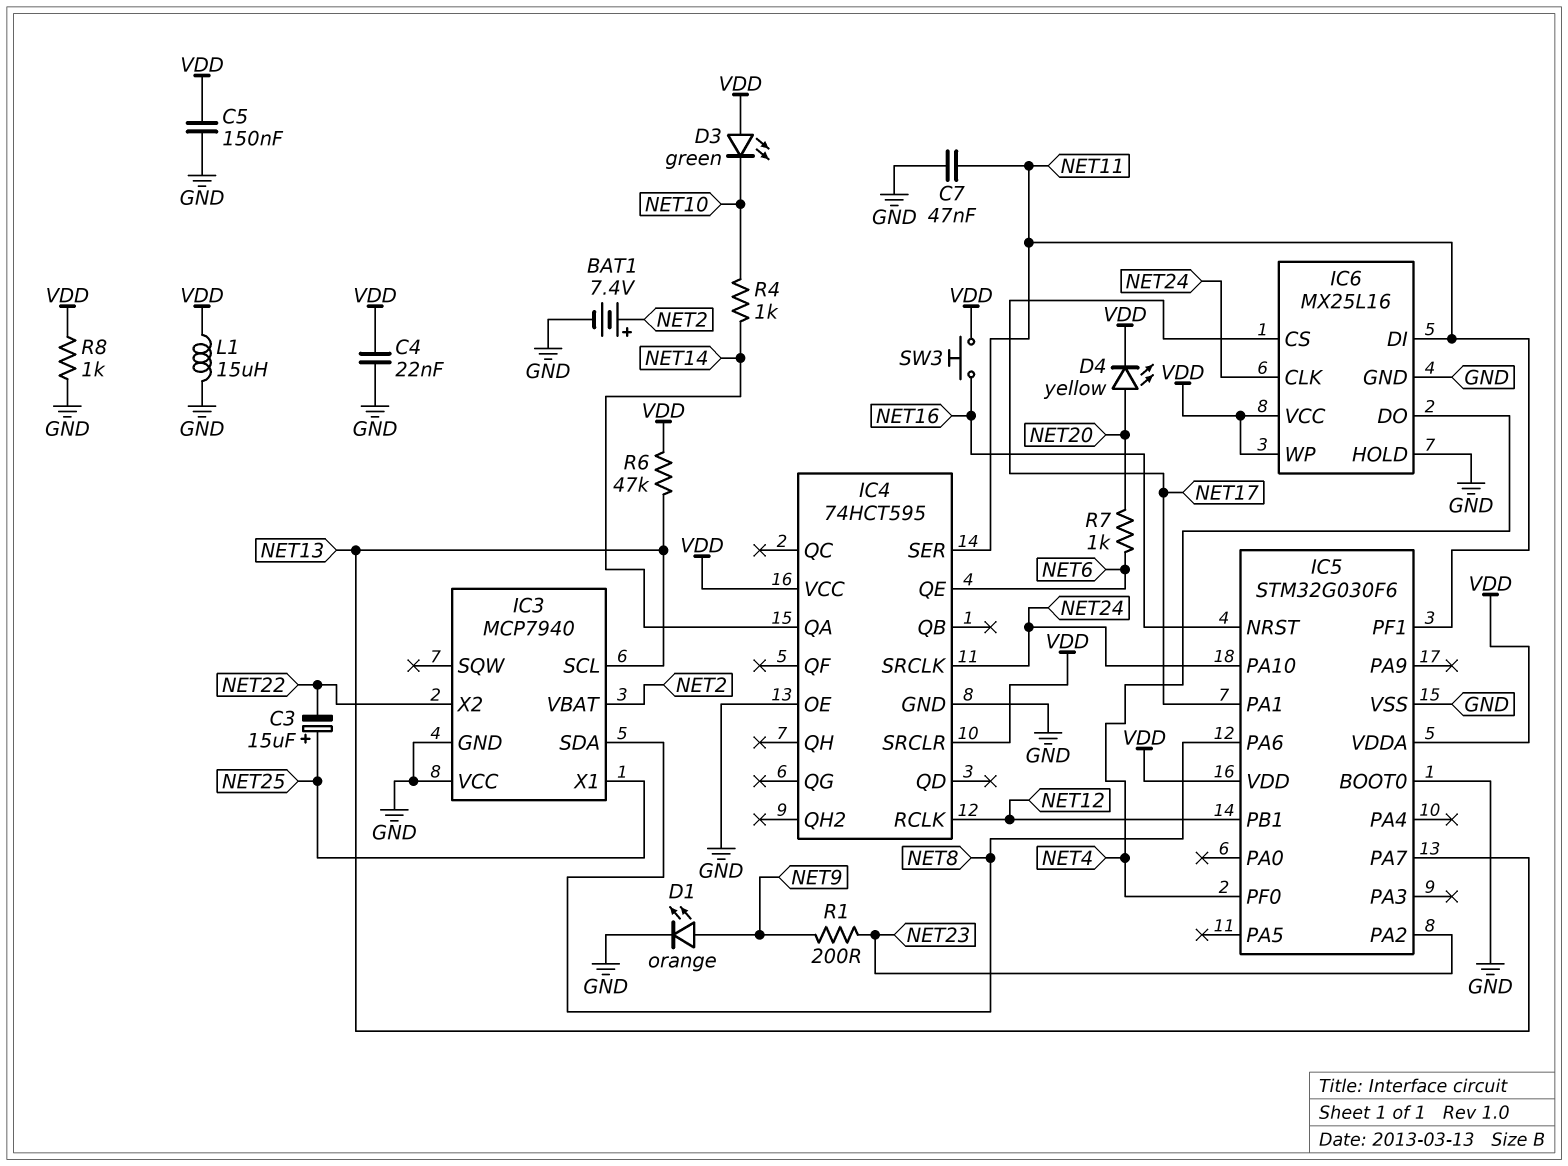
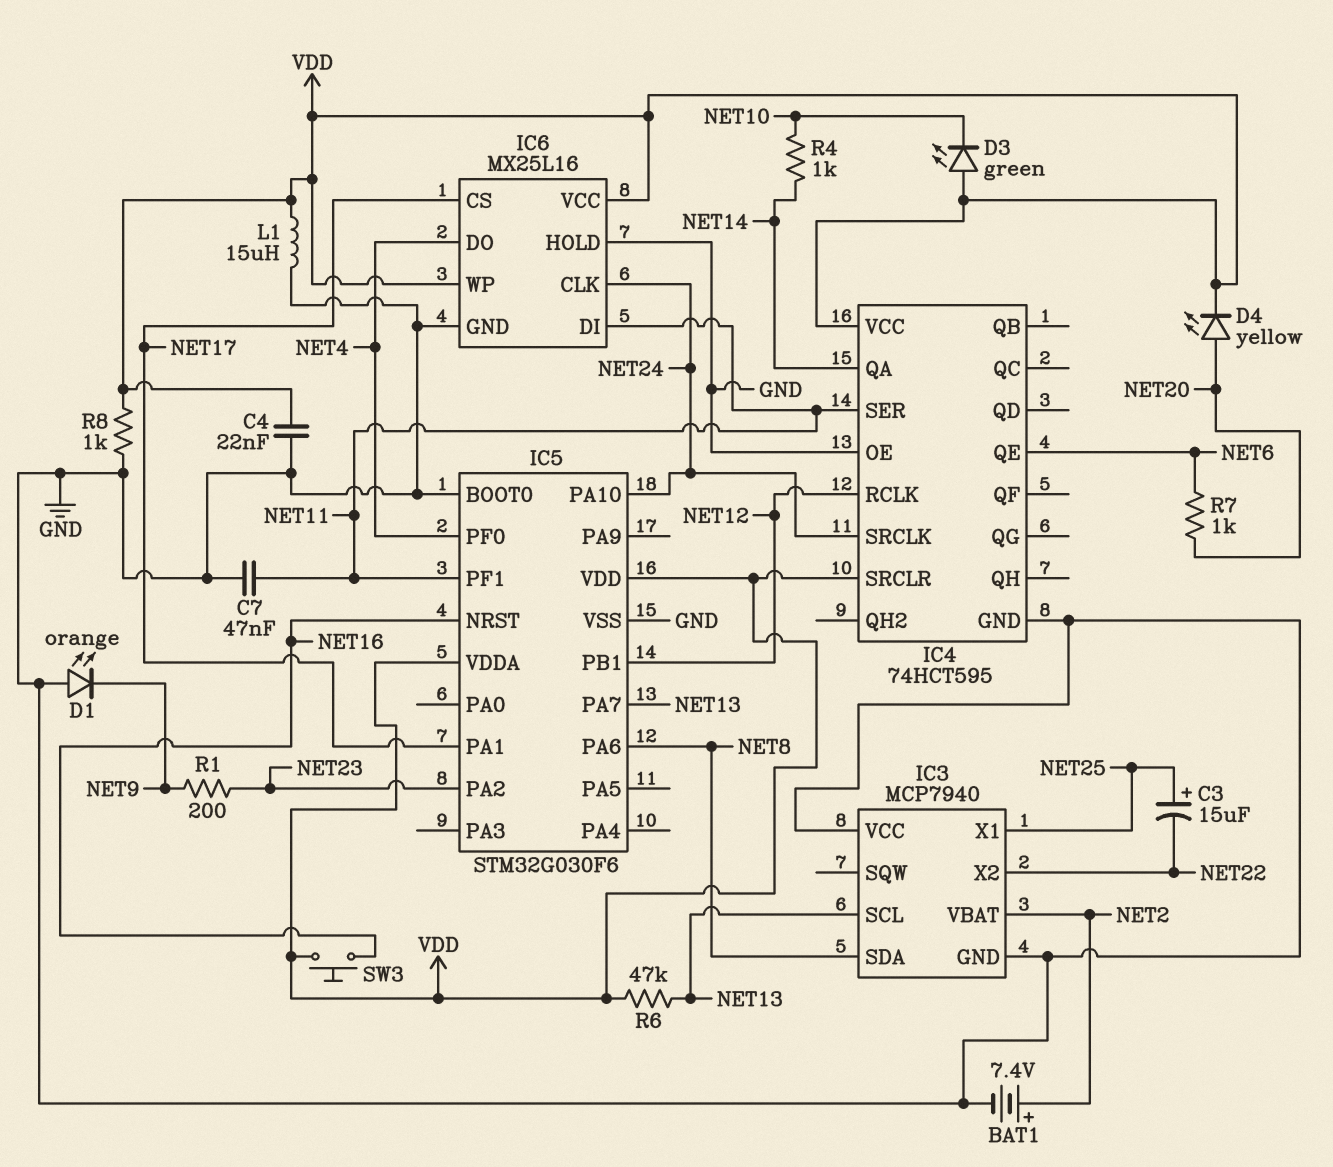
C5: 150nF (GND, VDD) -> none
D1: LED orange (A NET9, K GND) -> LED orange (A GND, K NET9)

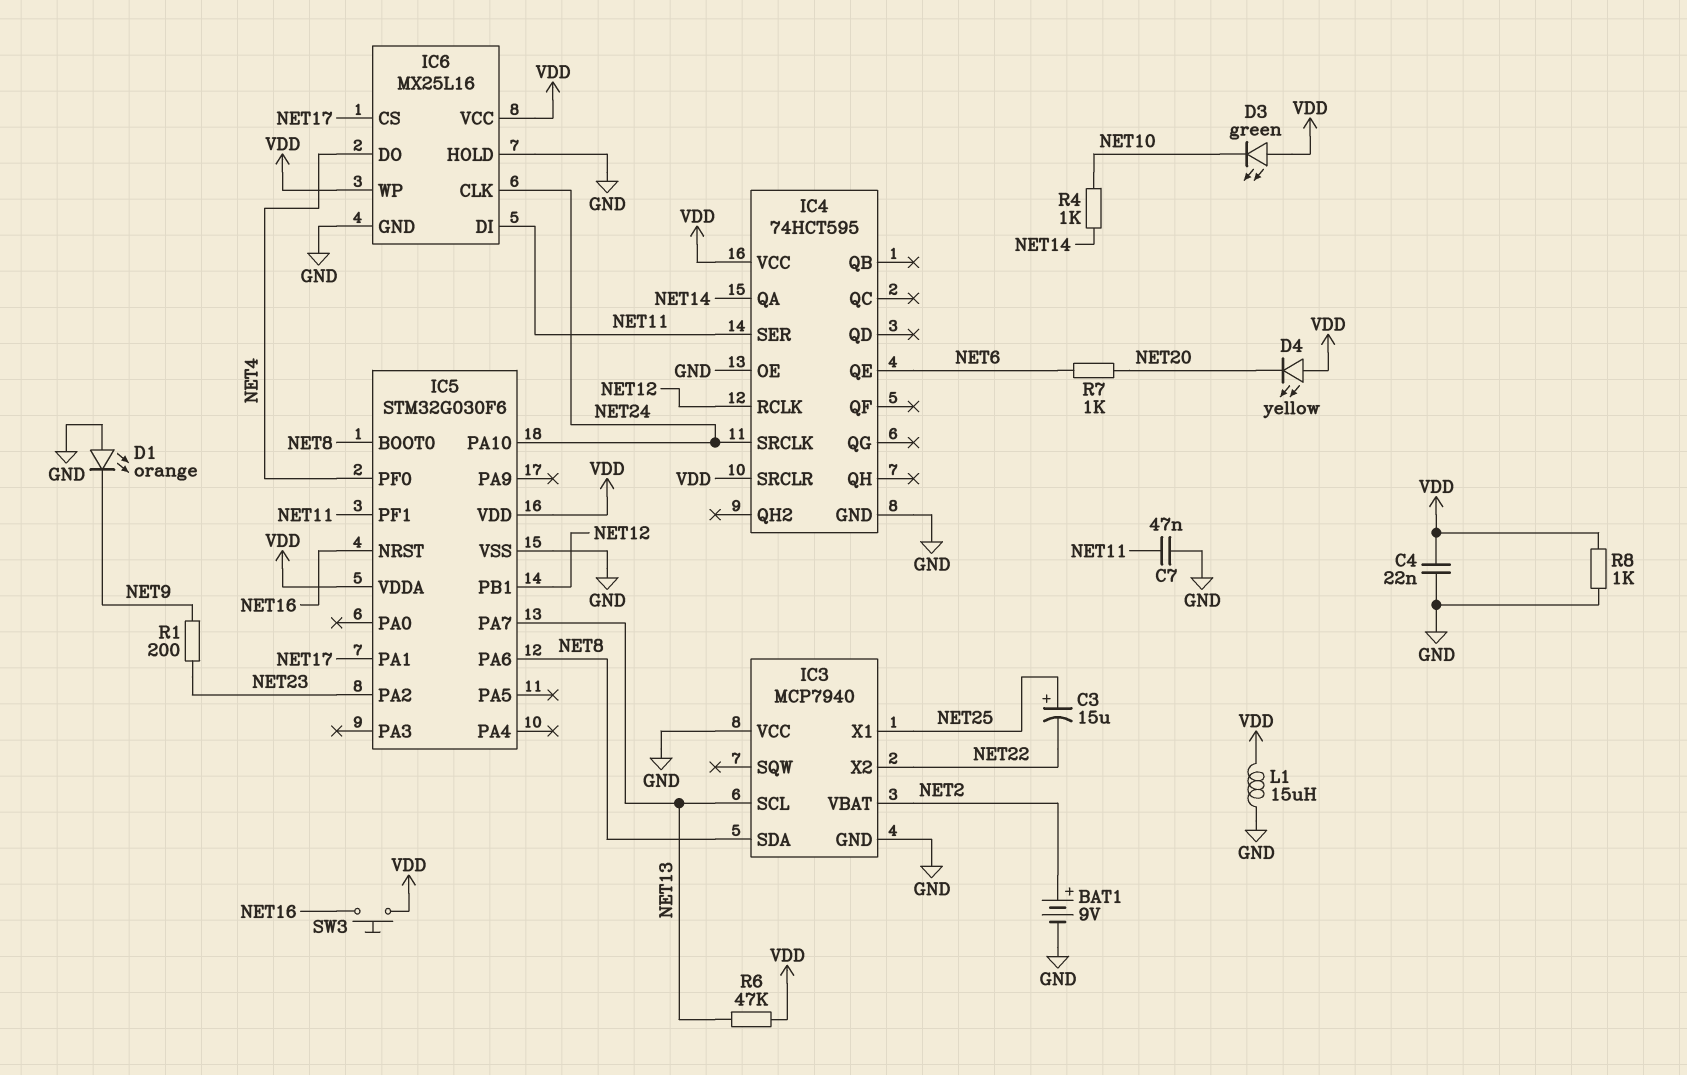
BAT1: 7.4V (plus NET2, minus GND) -> 9V (plus NET2, minus GND)
D4: LED yellow (A NET20, K VDD) -> LED yellow (A VDD, K NET20)
IC5 pin BOOT0: GND -> NET8

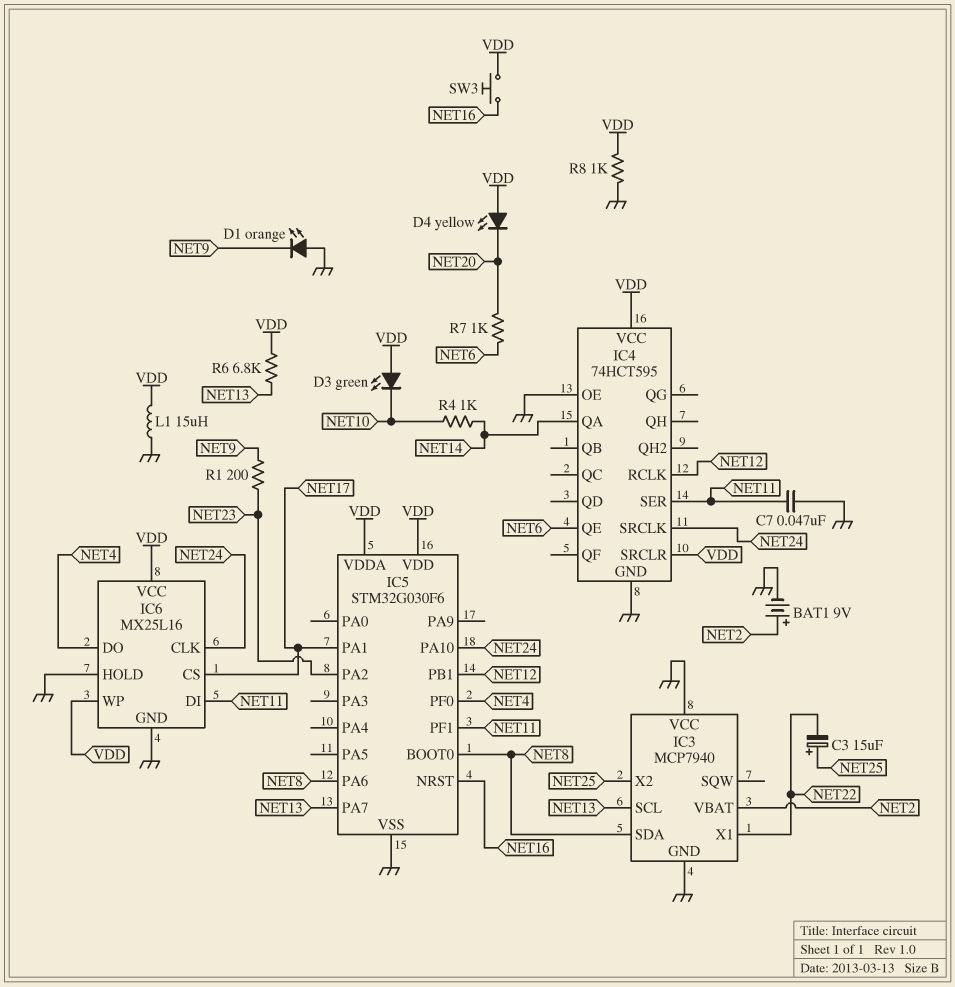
C4: 22nF (GND, VDD) -> none
IC3 pin X1: NET25 -> NET22
IC3 pin X2: NET22 -> NET25
R6: 47k (NET13, VDD) -> 6.8k (NET13, VDD)

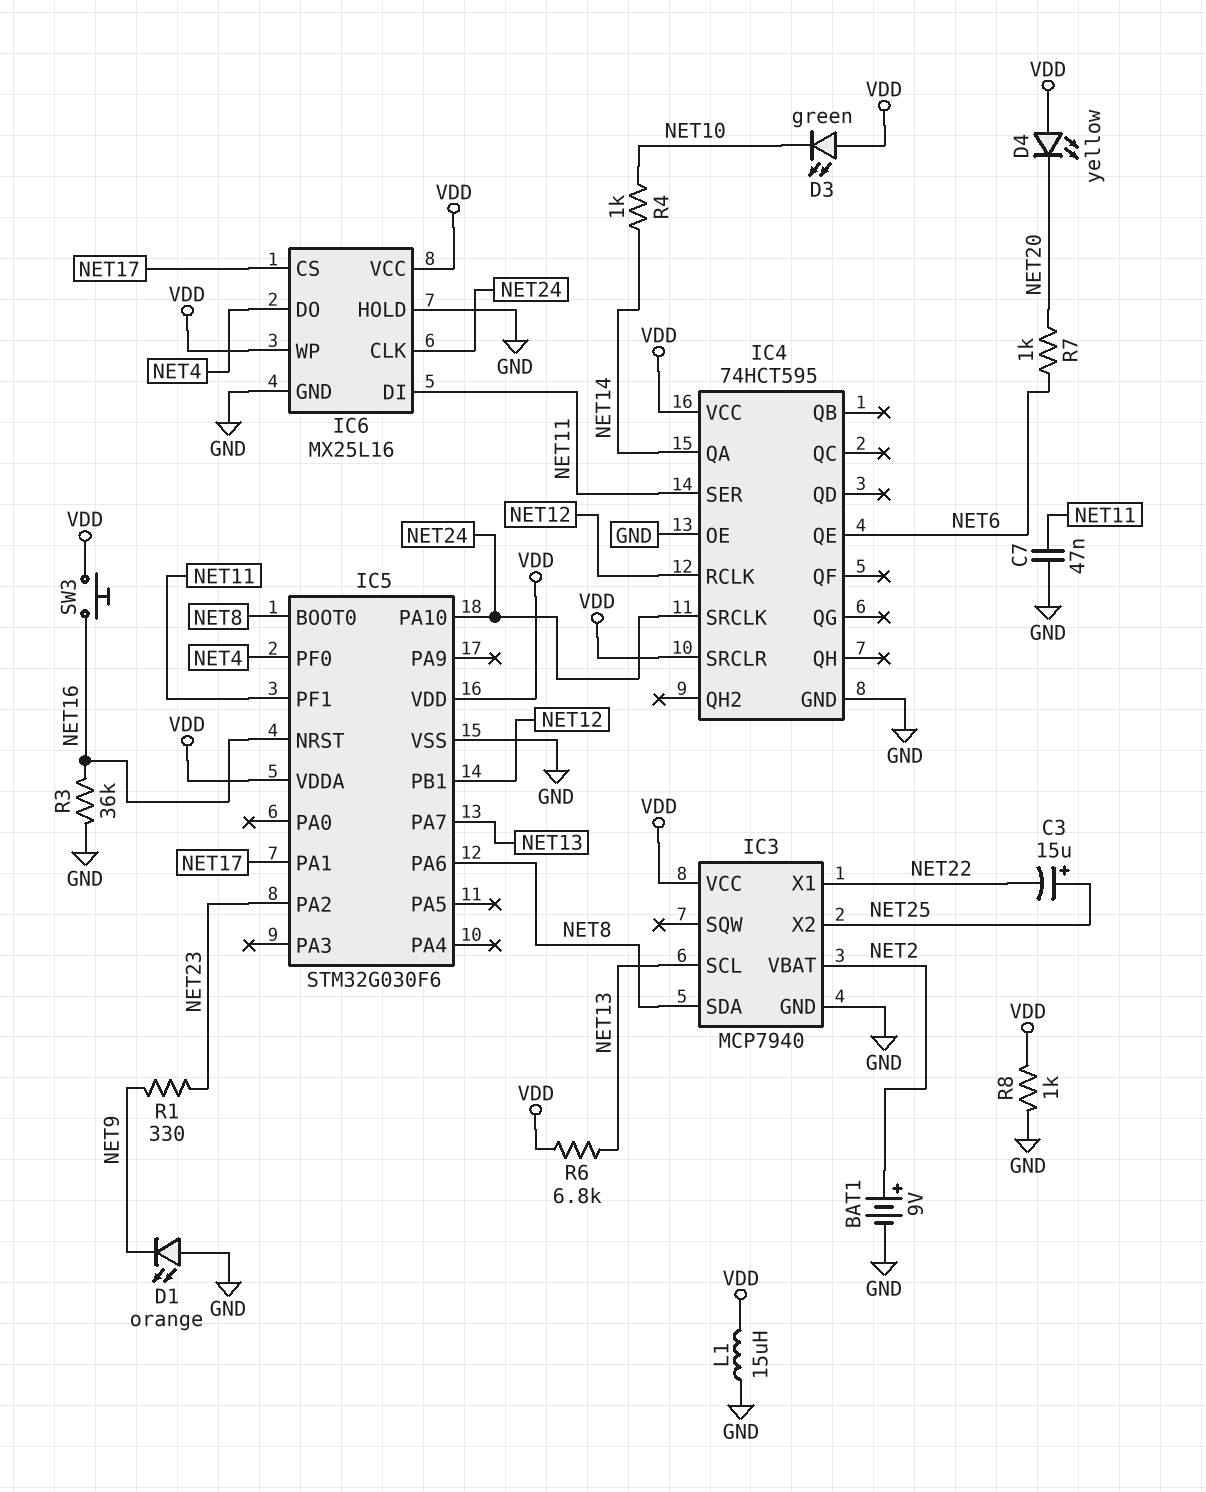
IC3 pin VCC: GND -> VDD
R1: 200 (NET9, NET23) -> 330 (NET9, NET23)
R3: none -> 36k (GND, NET16)

